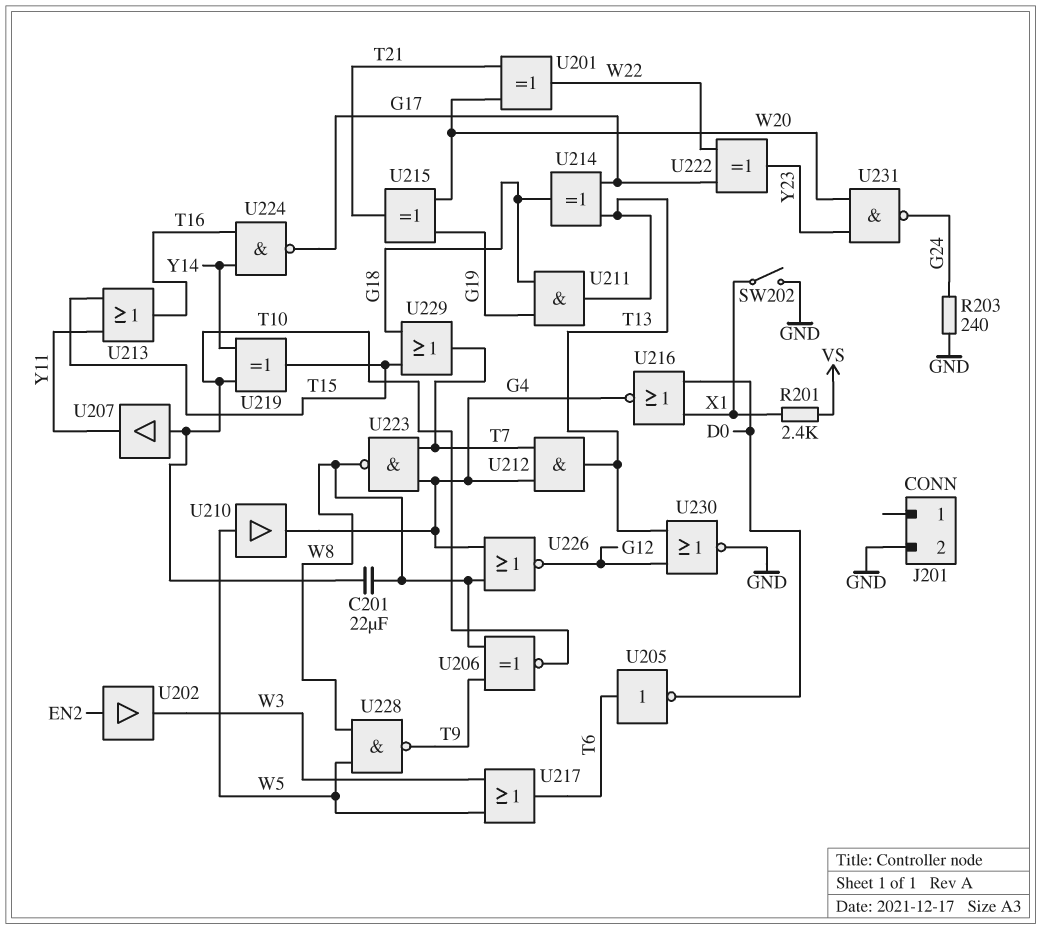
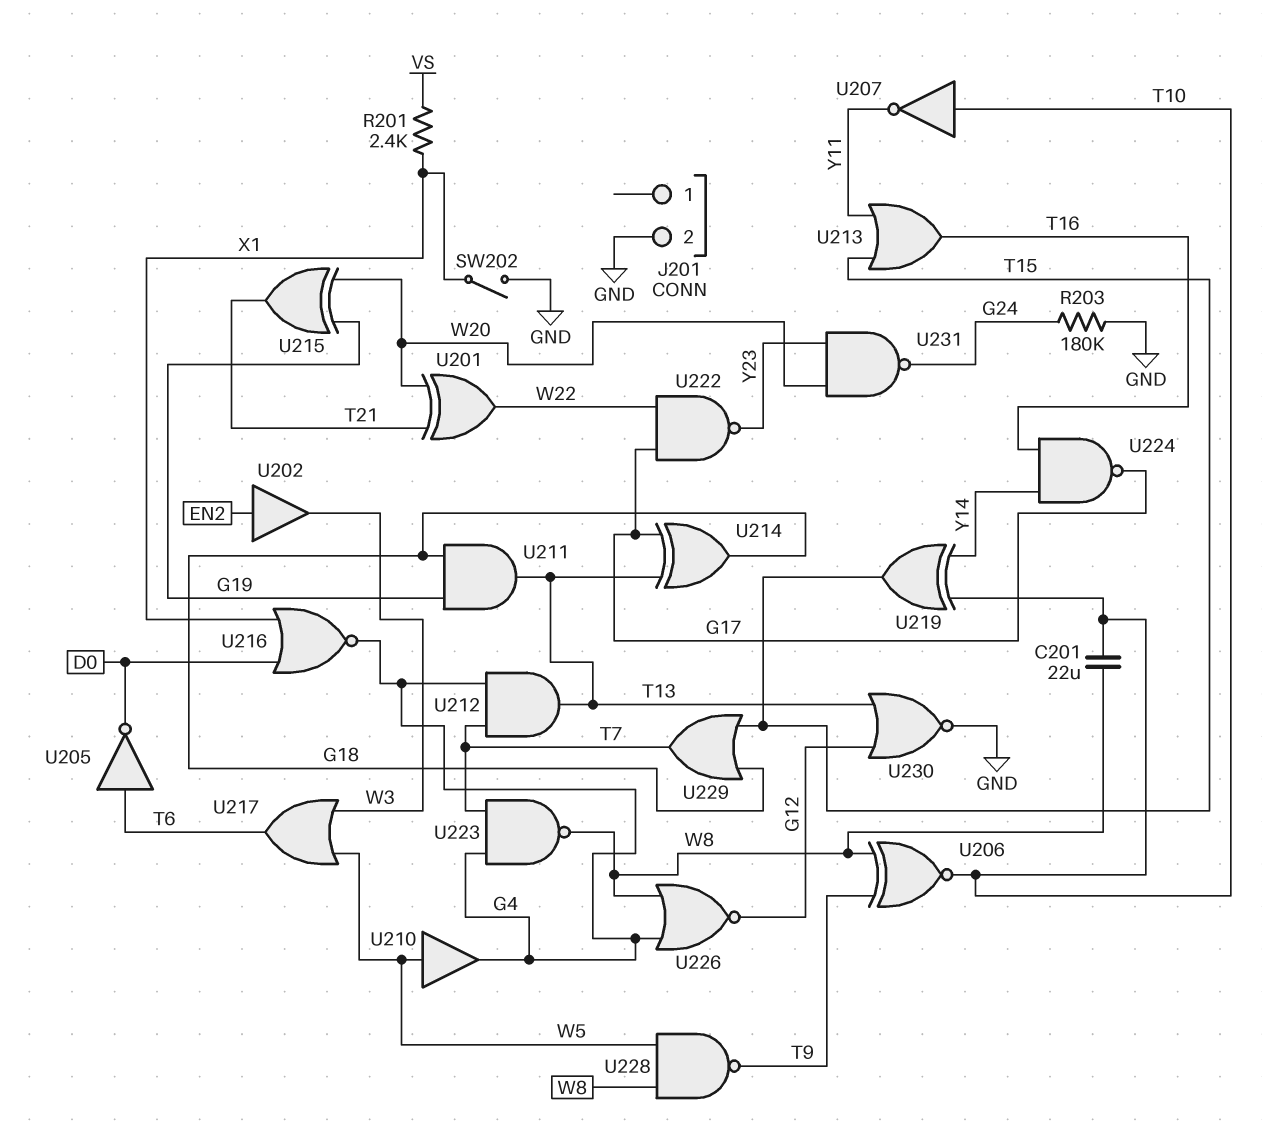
R203: 240 (G24, GND) -> 180k (G24, GND)
U207: buffer (in T10, out Y11) -> NOT (in T10, out Y11)
U222: XOR (in G17, in W22, out Y23) -> NAND (in G17, in W22, out Y23)

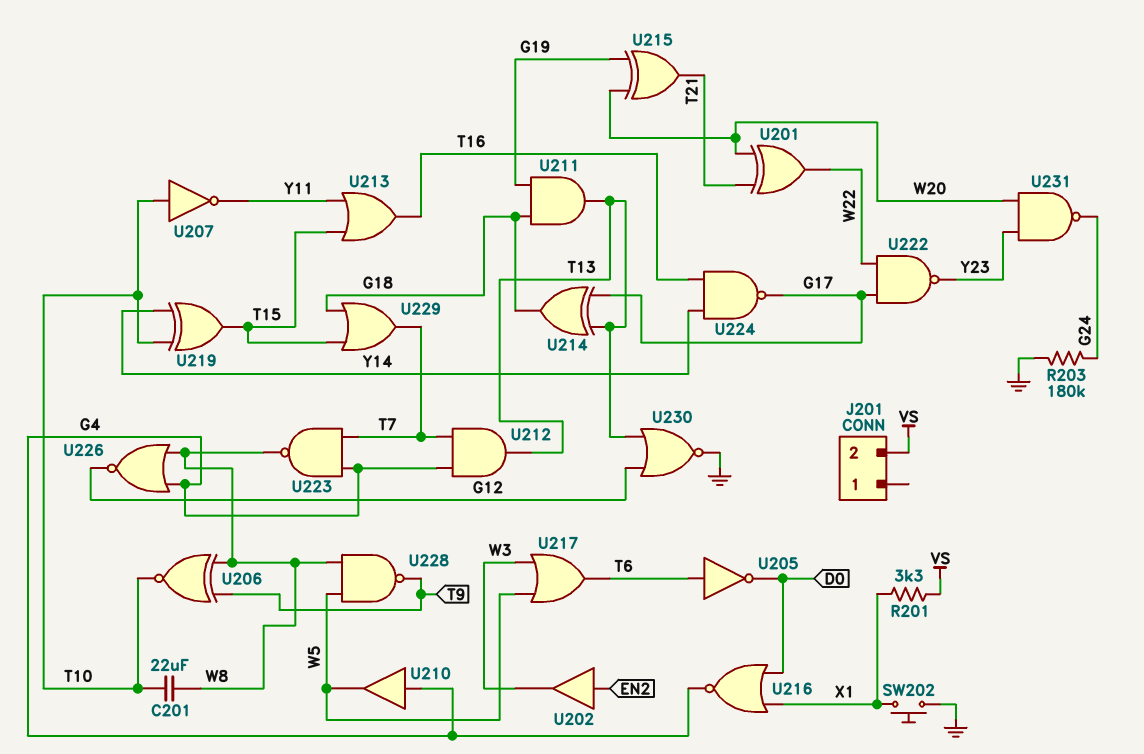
J201 pin 2: GND -> VS
R201: 2.4k (VS, X1) -> 3.3k (VS, X1)
SW202: switch (GND, X1) -> button (GND, X1)
U210: buffer (in W5, out G4) -> buffer (in G4, out W5)

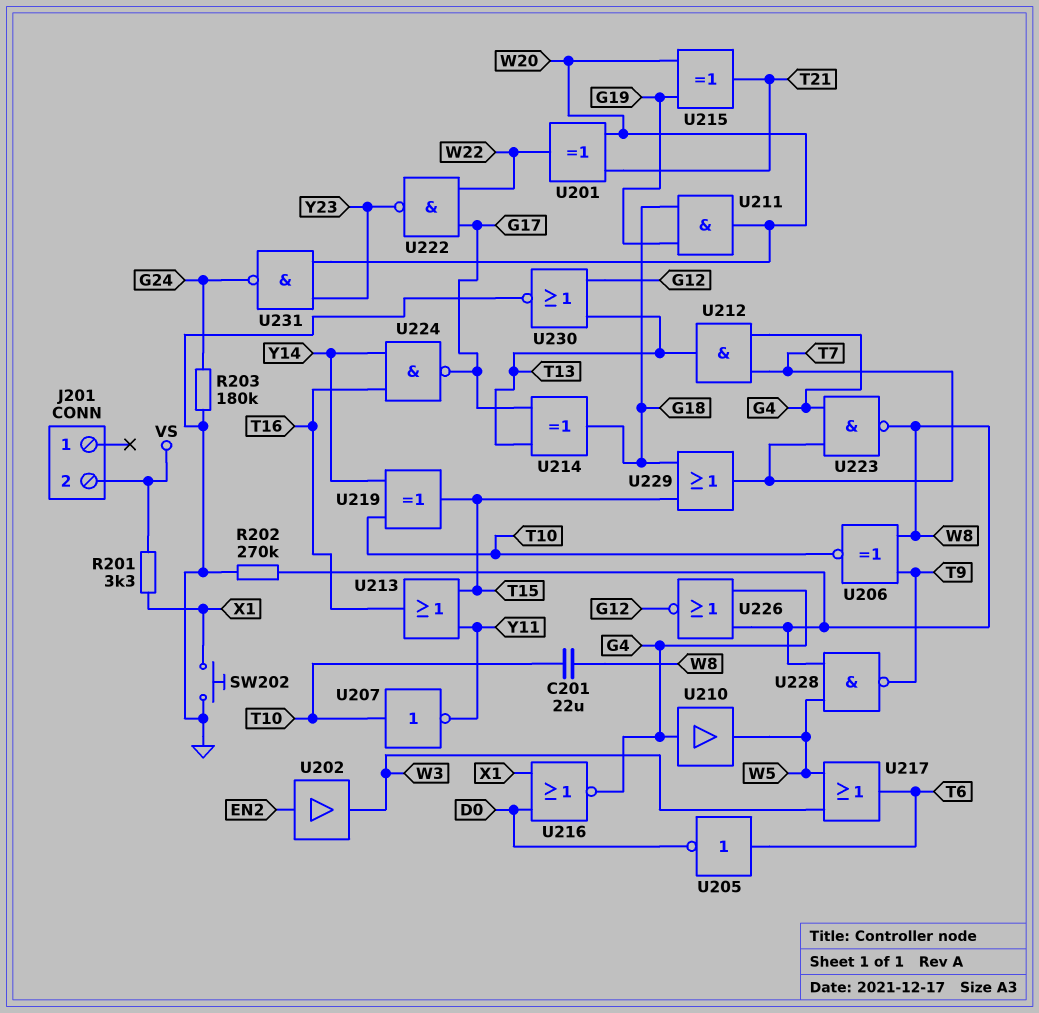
R202: none -> 270k (GND, W8)
U211: AND (in G18, in G19, out T13) -> AND (in G18, in G19, out W20)

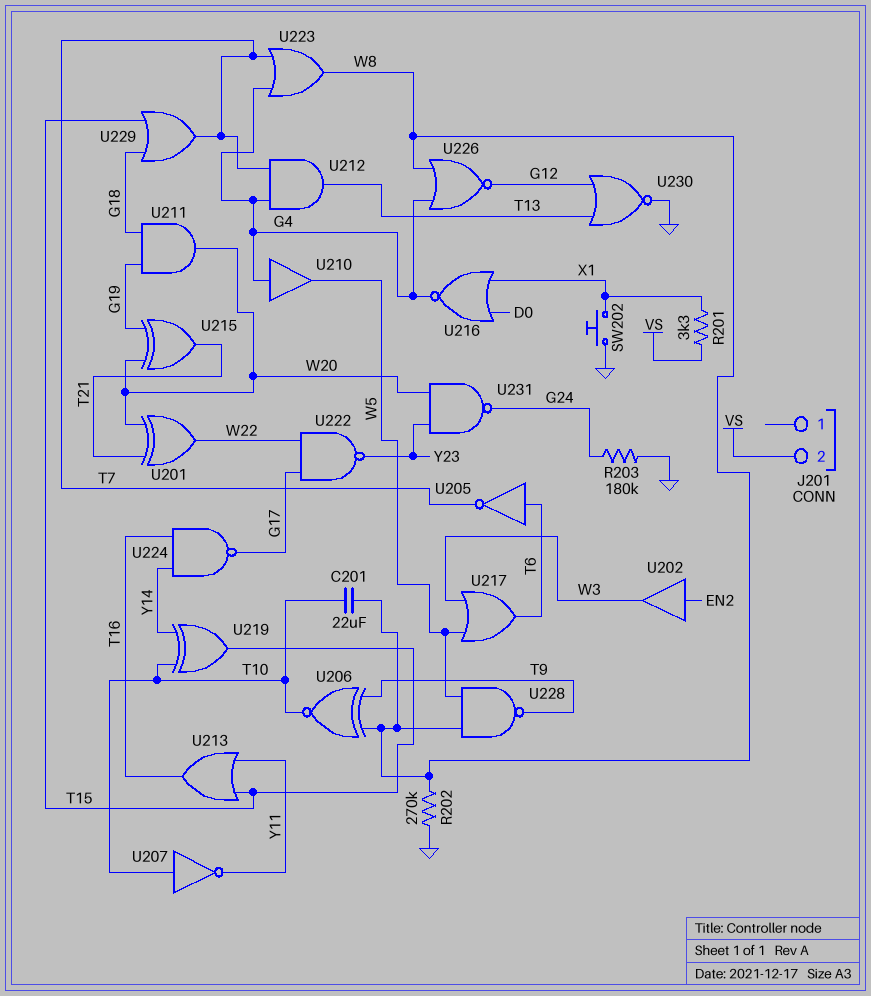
U205: NOT (in T6, out D0) -> NOT (in T6, out T7)
U214: XOR (in G17, in T13, out G18) -> none
U223: NAND (in G4, in T7, out W8) -> OR (in G4, in T7, out W8)

